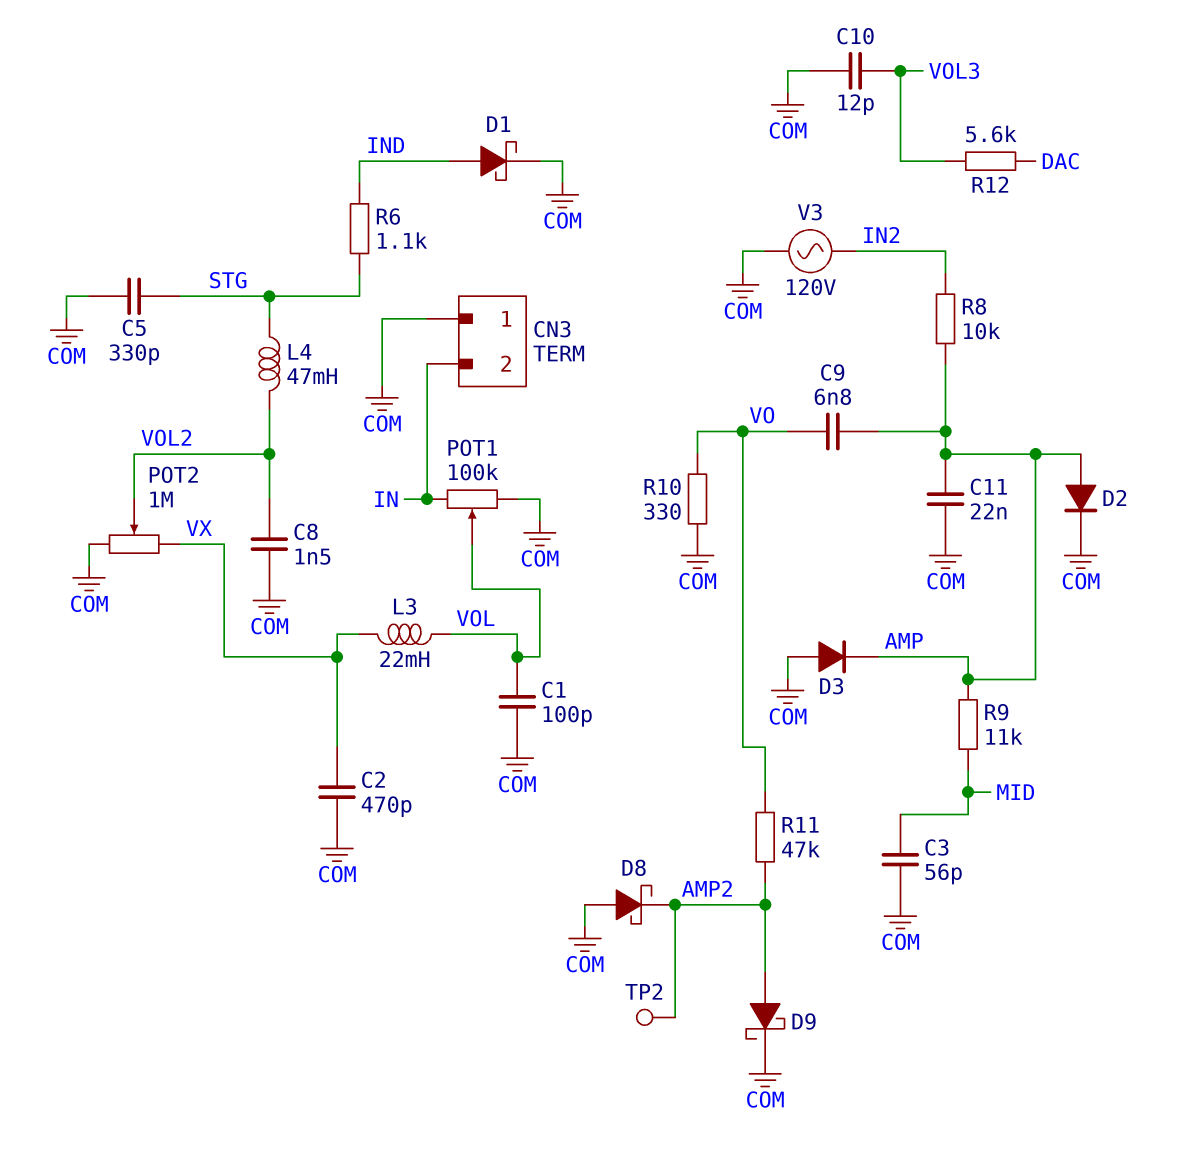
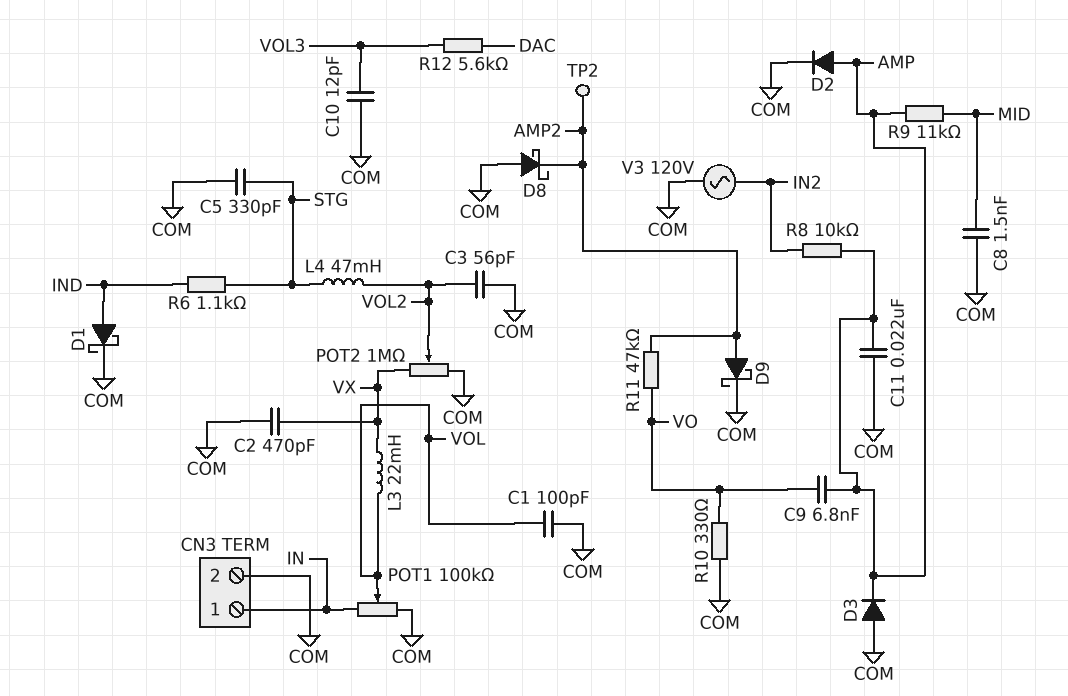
C3: 56pF (COM, MID) -> 56pF (COM, VOL2)
C8: 1.5nF (COM, VOL2) -> 1.5nF (COM, MID)
CN3 pin 1: COM -> IN
CN3 pin 2: IN -> COM

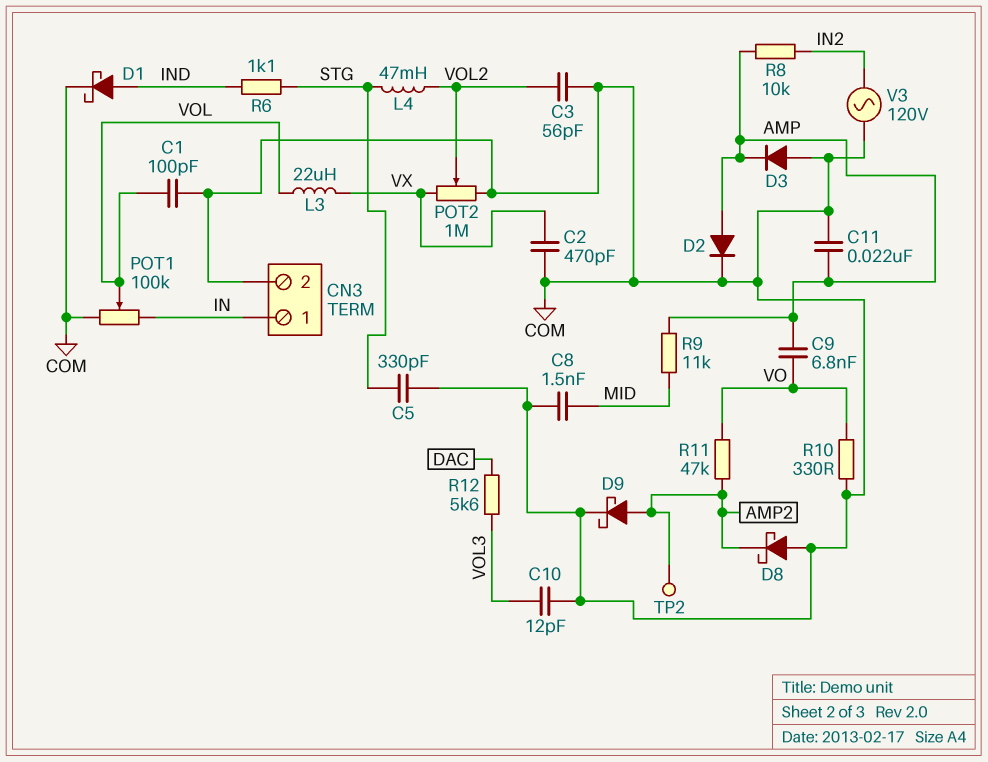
L3: 22mH (VOL, VX) -> 22uH (VOL, VX)

